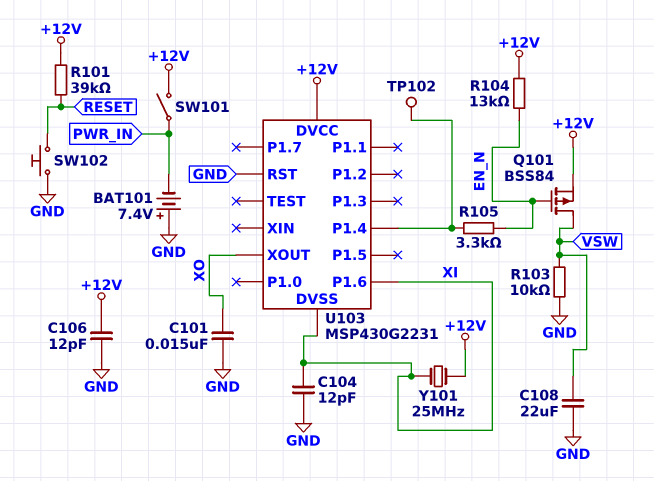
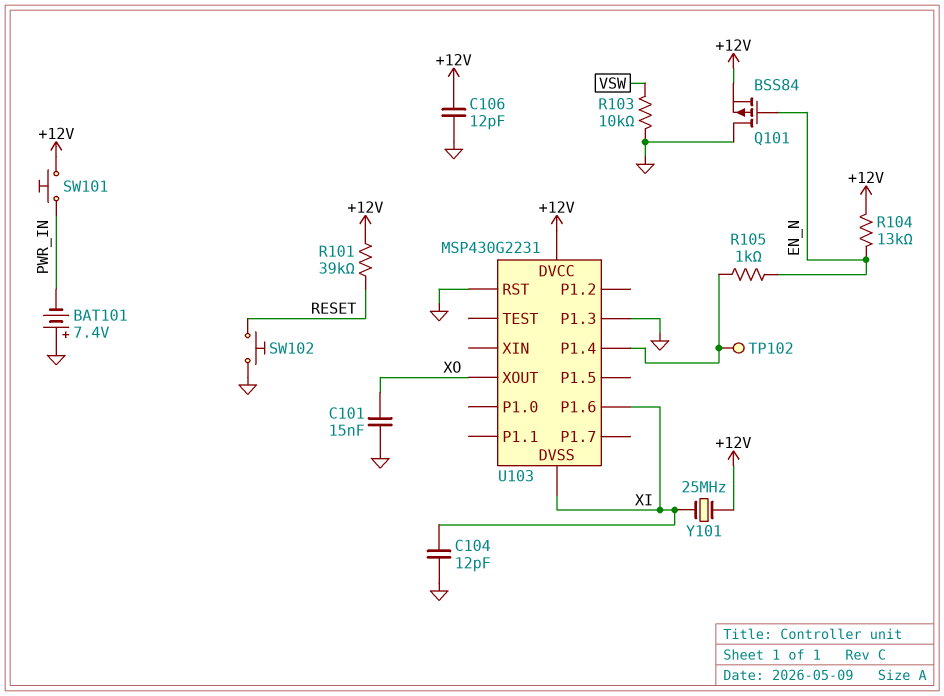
C108: 22uF (GND, VSW) -> none
Q101: PMOS BSS84 (G EN_N, D VSW, S +12V) -> PMOS BSS84 (G EN_N, D GND, S +12V)
R105: 3.3k (EN_N, U103/P1.4) -> 1k (EN_N, U103/P1.4)
SW101: switch (+12V, PWR_IN) -> button (+12V, PWR_IN)
U103 pin P1.3: none -> GND

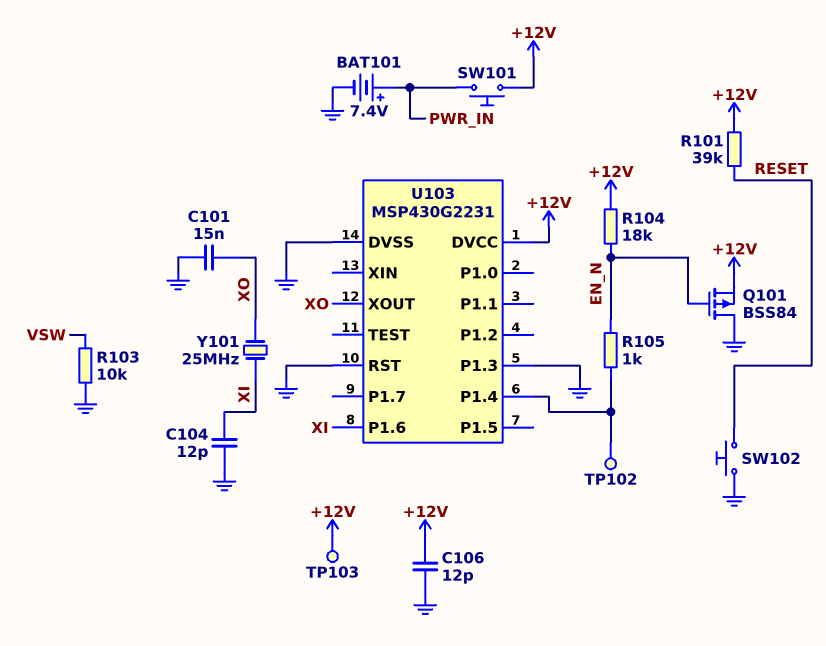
BAT101: 7.4V (plus GND, minus PWR_IN) -> 7.4V (plus PWR_IN, minus GND)
R104: 13k (+12V, EN_N) -> 18k (+12V, EN_N)
TP103: none -> test point (+12V)
U103 pin DVSS: XI -> GND
Y101: 25MHz (+12V, XI) -> 25MHz (XI, XO)

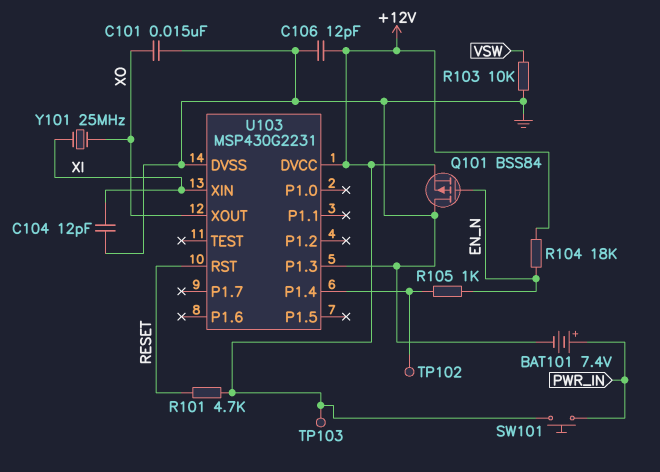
R101: 39k (+12V, RESET) -> 4.7k (+12V, RESET)
SW102: button (GND, RESET) -> none
U103 pin P1.6: XI -> none
U103 pin RST: GND -> RESET
U103 pin XIN: none -> XI

